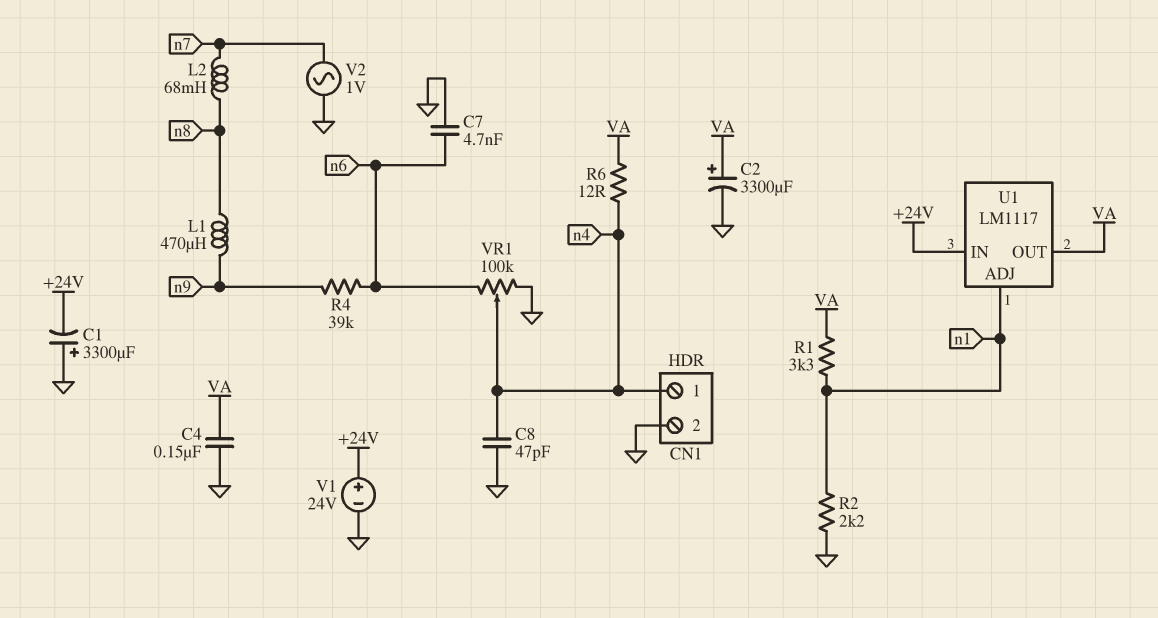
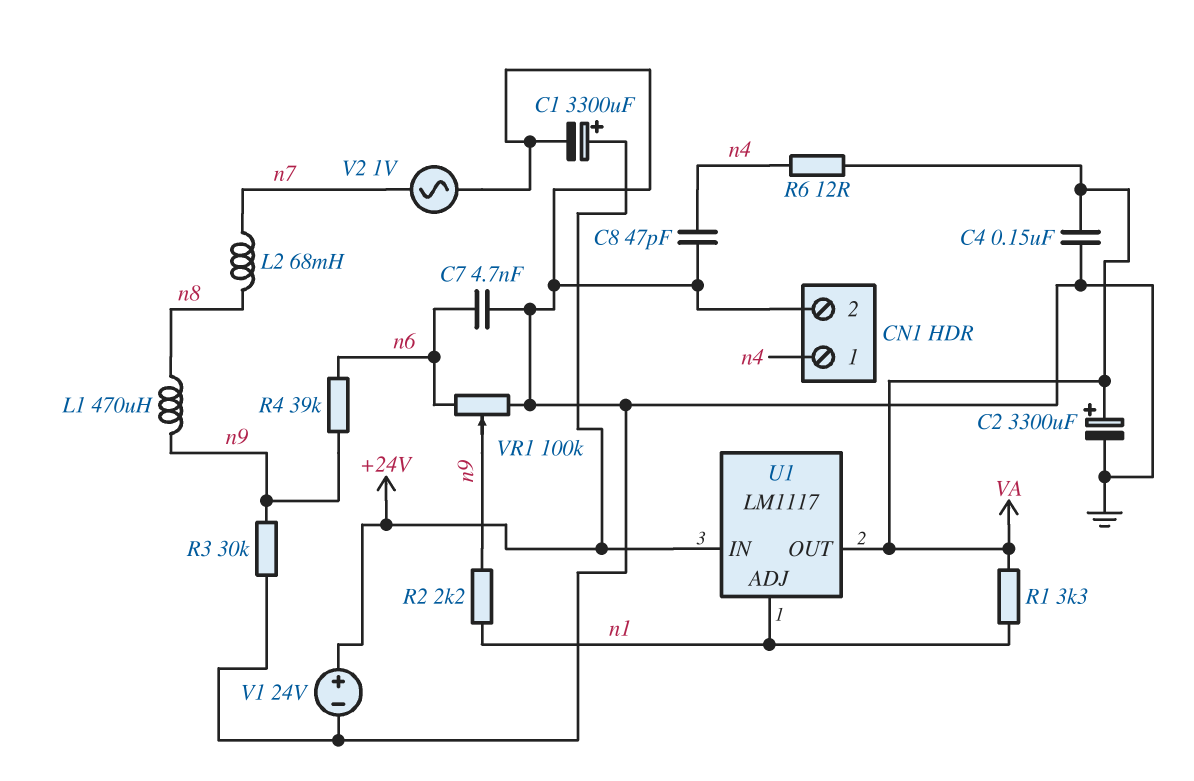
C1: 3300uF (plus GND, minus +24V) -> 3300uF (plus +24V, minus GND)
R2: 2.2k (GND, n1) -> 2.2k (n1, n9)
R3: none -> 30k (GND, n9)
VR1: 100k (GND, n6, wiper n4) -> 100k (GND, n6, wiper n9)

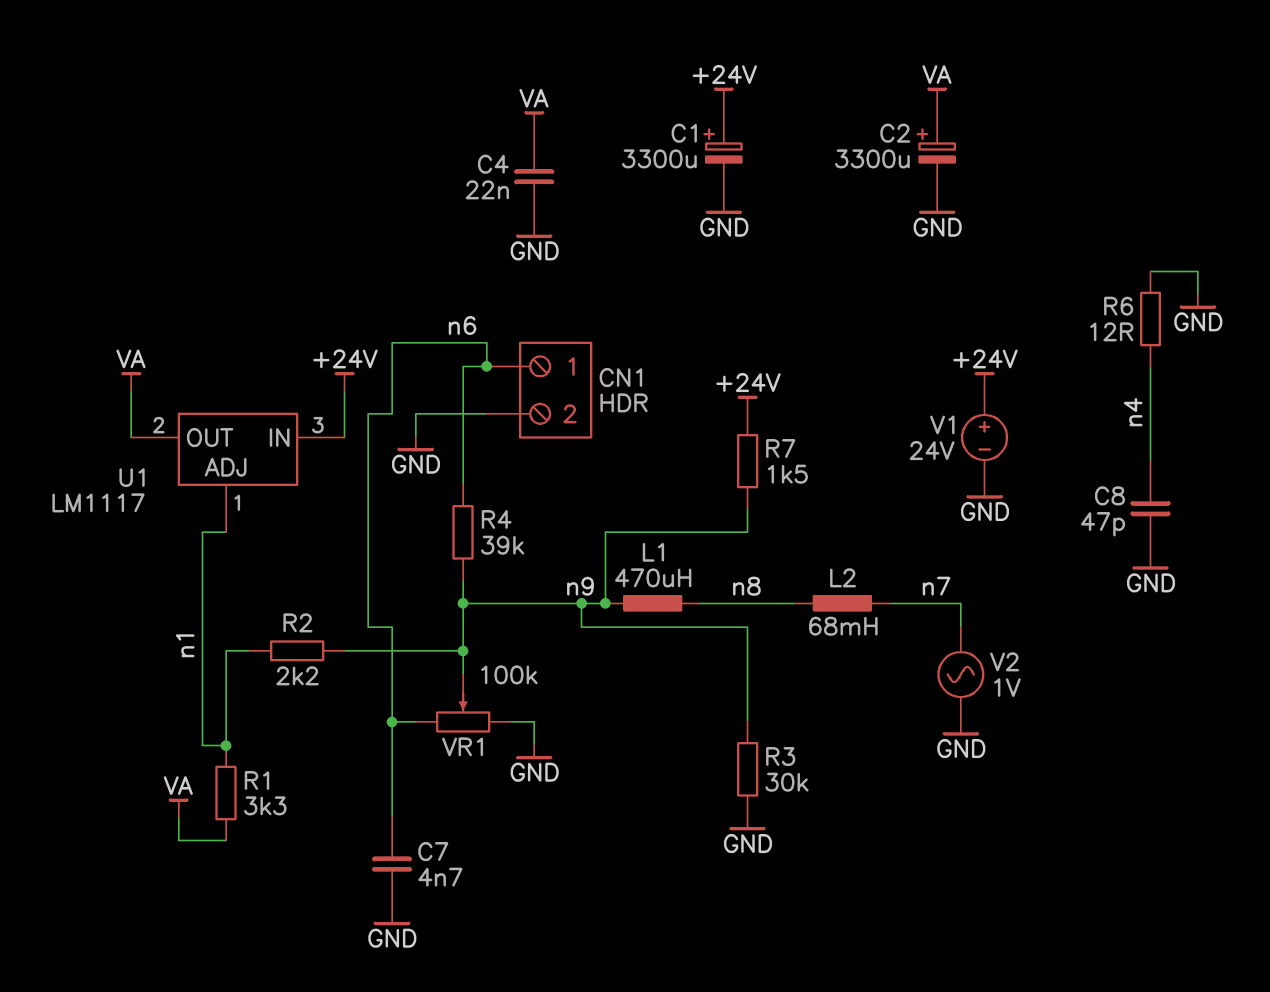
C4: 150nF (GND, VA) -> 22nF (GND, VA)
CN1 pin 1: n4 -> n6
R6: 12 (VA, n4) -> 12 (GND, n4)
R7: none -> 1.5k (+24V, n9)

